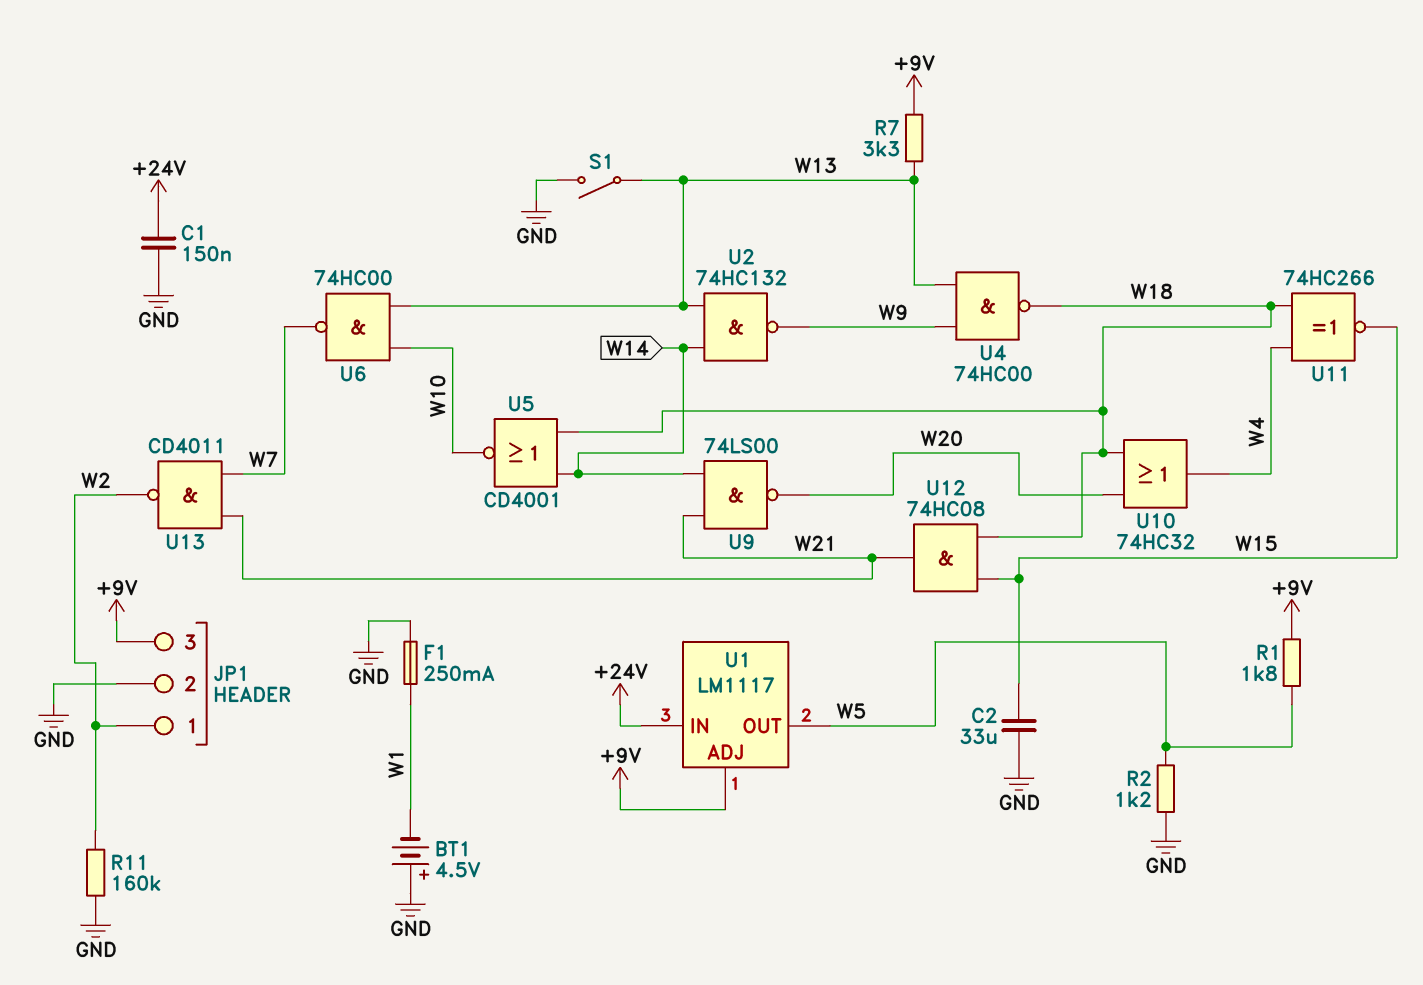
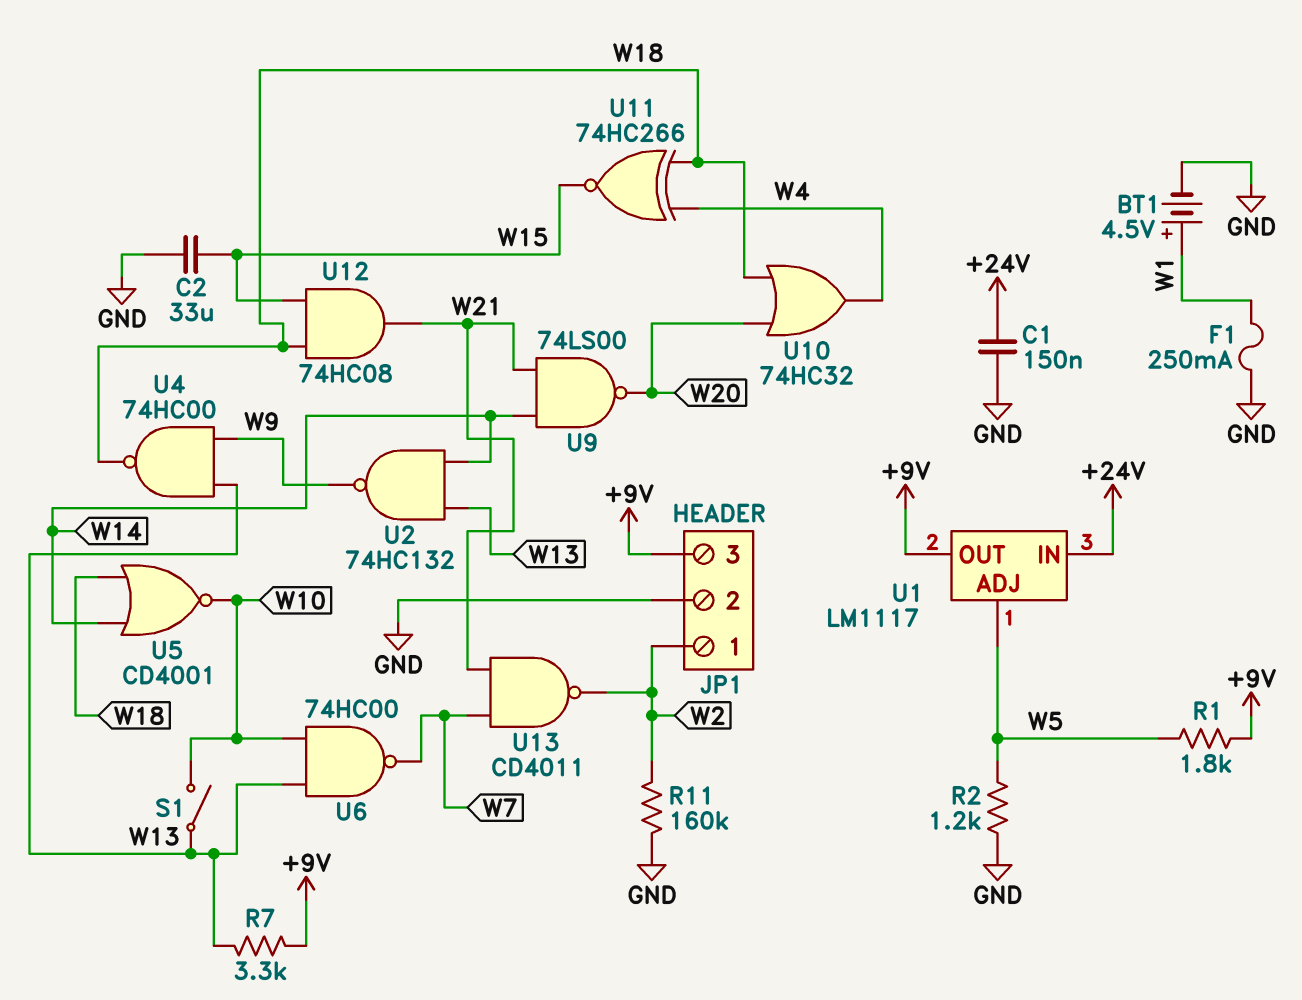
BT1: 4.5V (plus GND, minus W1) -> 4.5V (plus W1, minus GND)
S1: switch (GND, W13) -> switch (W10, W13)
U1 pin ADJ: +9V -> W5
U1 pin OUT: W5 -> +9V

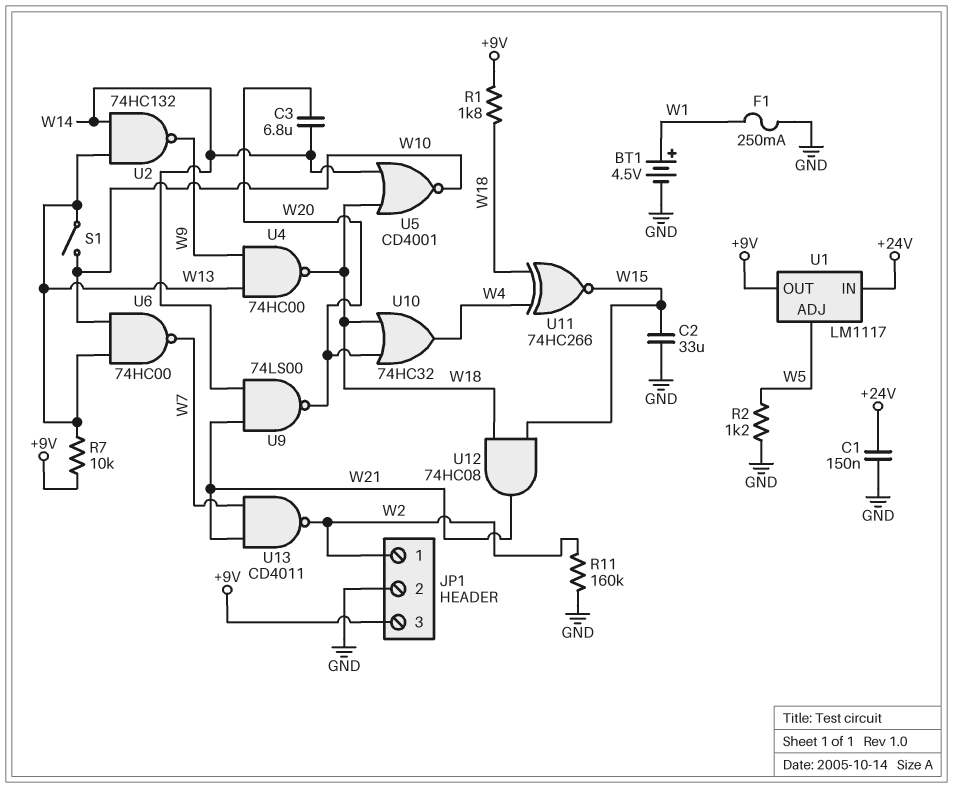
C3: none -> 6.8uF (W14, W20)
R1: 1.8k (+9V, W5) -> 1.8k (+9V, W18)
R7: 3.3k (+9V, W13) -> 10k (+9V, W13)

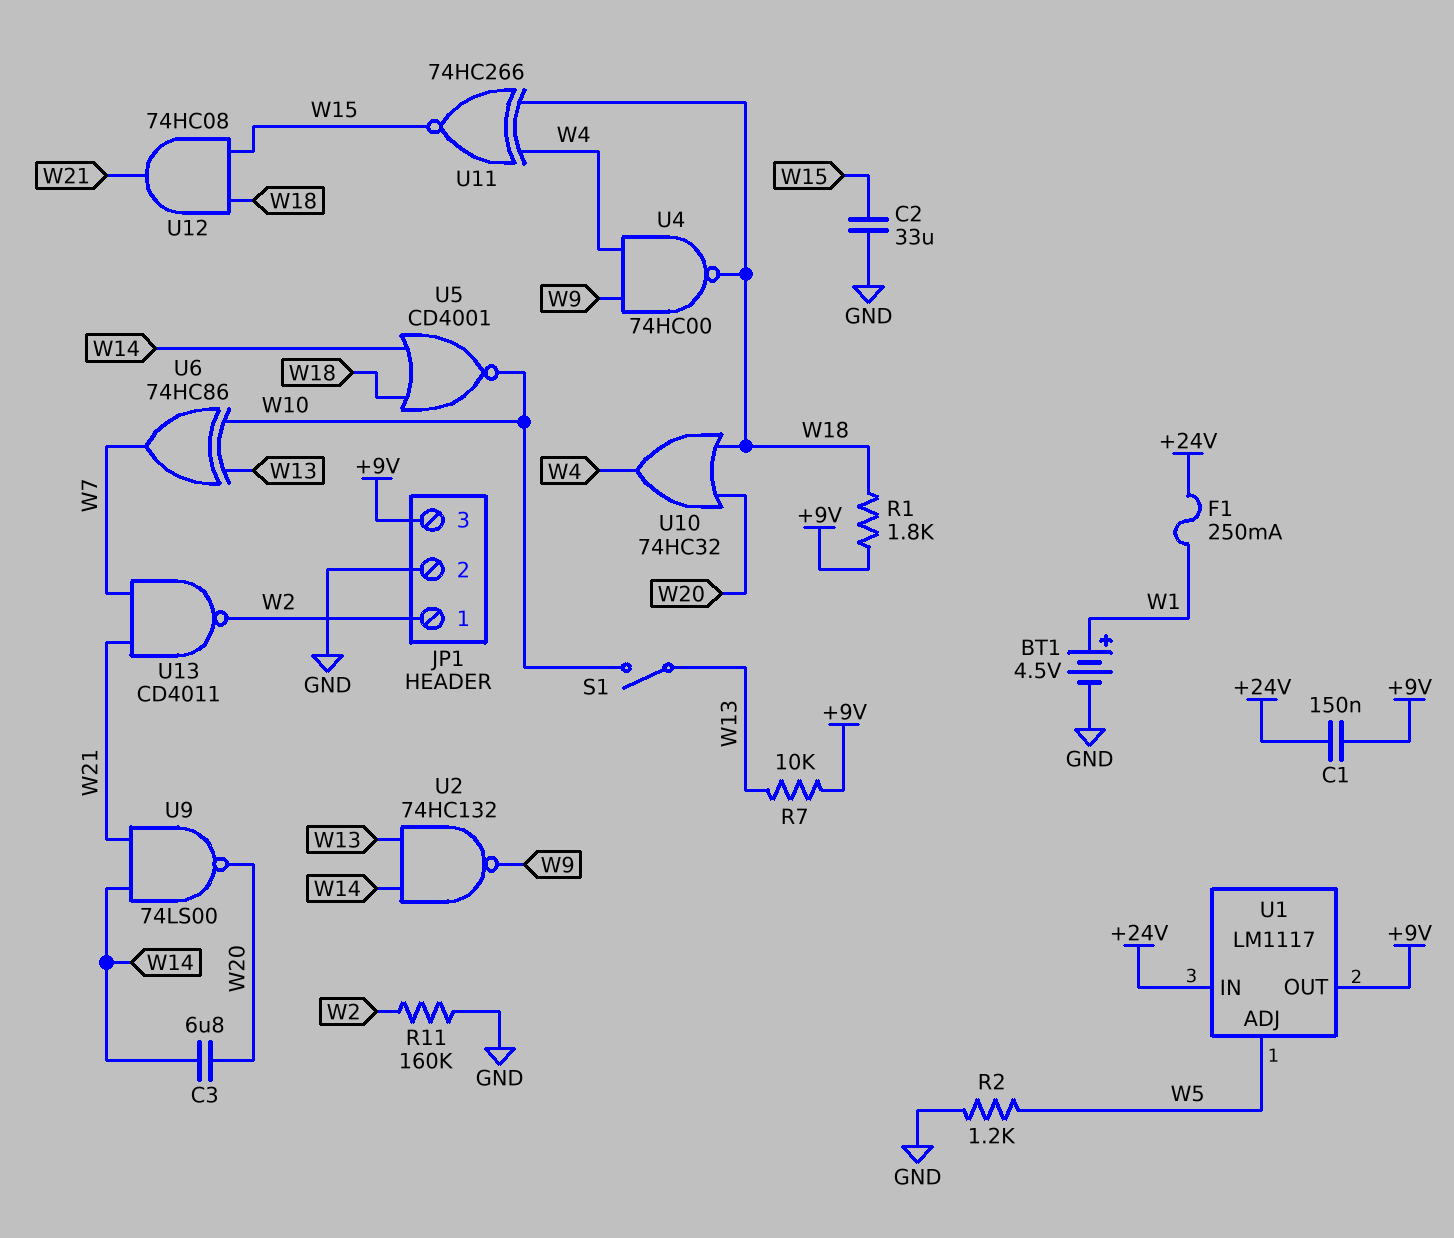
C1: 150nF (+24V, GND) -> 150nF (+9V, +24V)
F1: 250mA (GND, W1) -> 250mA (+24V, W1)
U4: NAND 74HC00 (in W9, in W13, out W18) -> NAND 74HC00 (in W4, in W9, out W18)
U6: NAND 74HC00 (in W10, in W13, out W7) -> XOR 74HC86 (in W10, in W13, out W7)

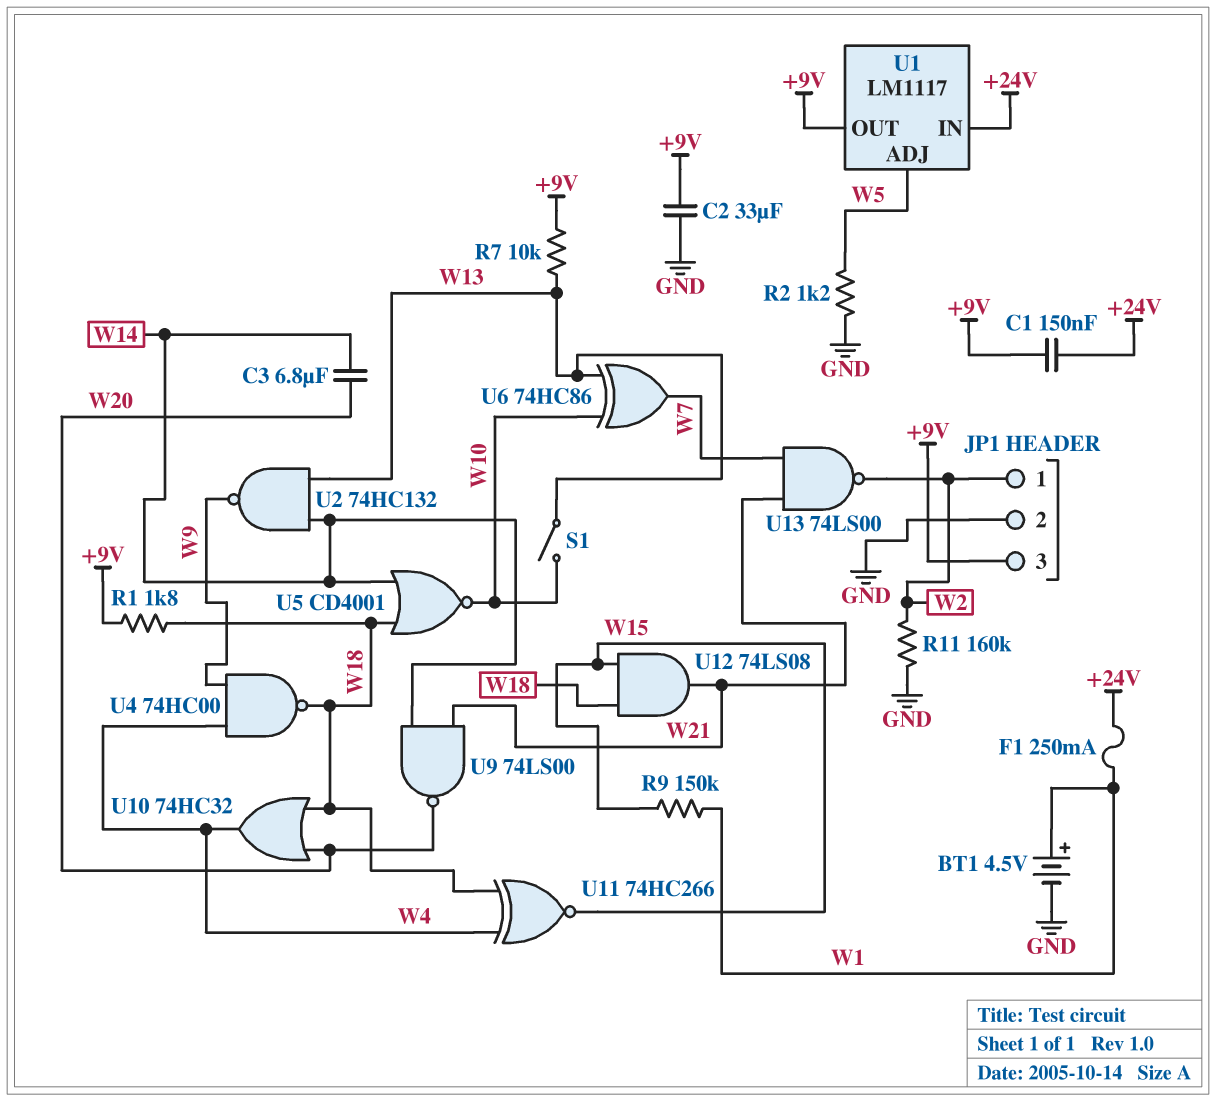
C2: 33uF (GND, W15) -> 33uF (+9V, GND)
R9: none -> 150k (W1, W15)
U12: AND 74HC08 (in W15, in W18, out W21) -> AND 74LS08 (in W15, in W18, out W21)
U13: NAND CD4011 (in W7, in W21, out W2) -> NAND 74LS00 (in W7, in W21, out W2)

